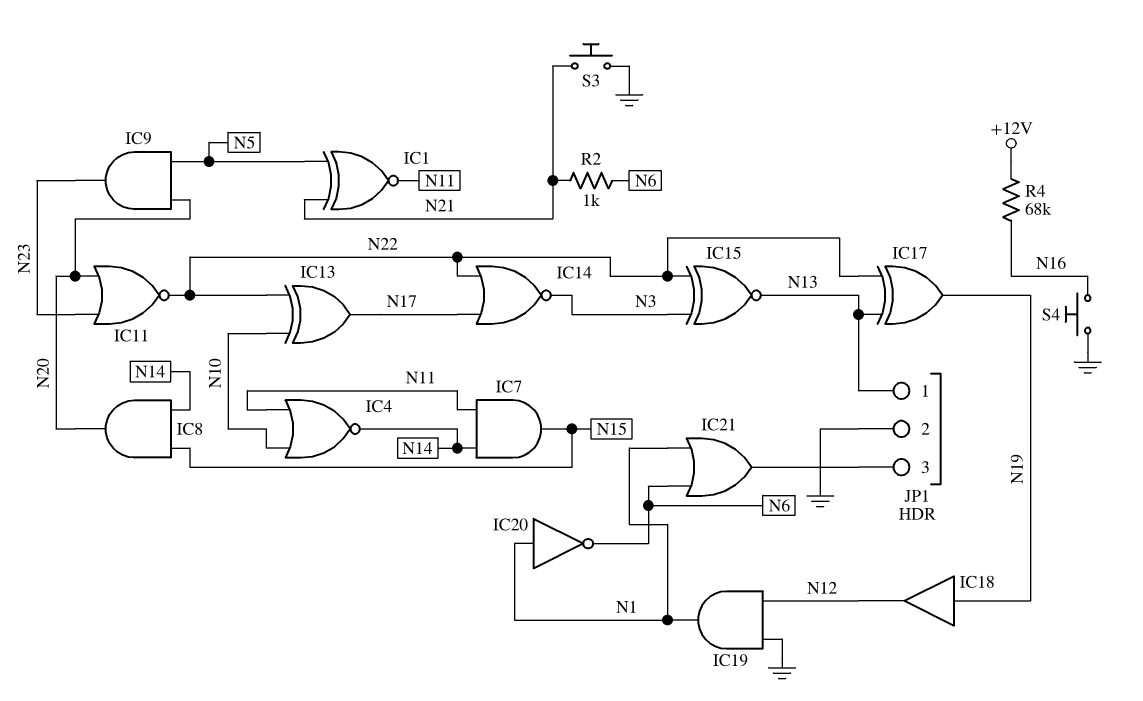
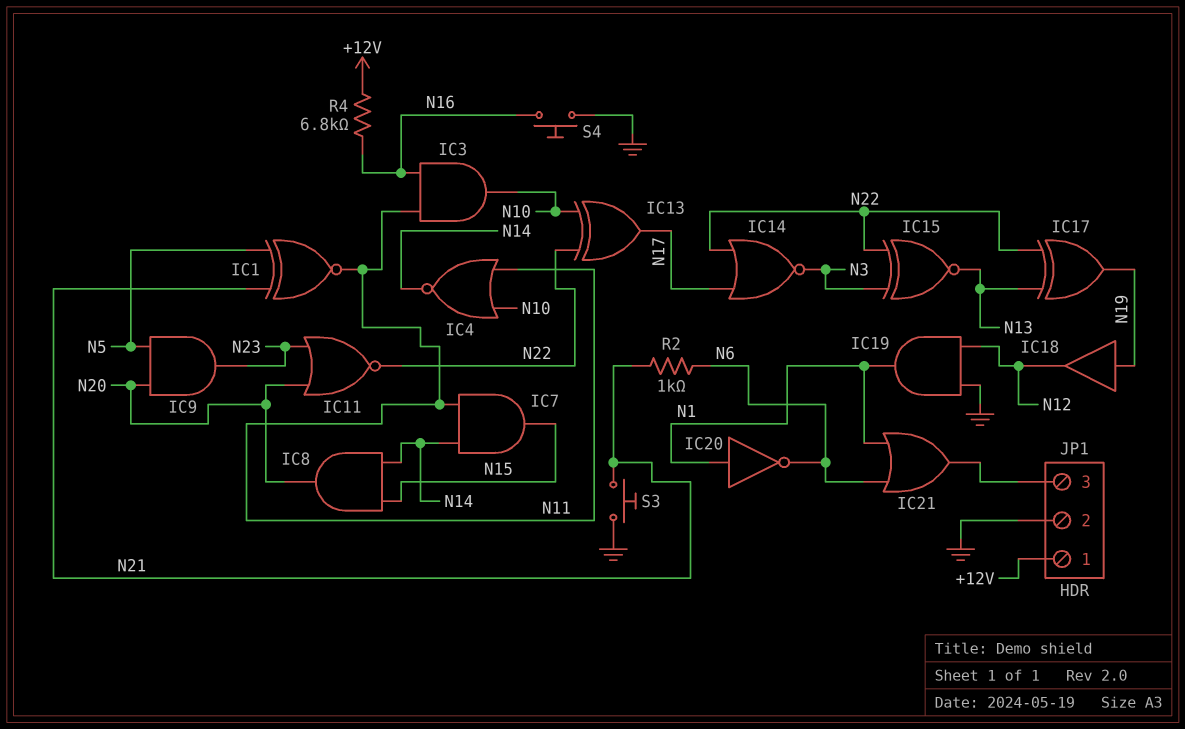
IC3: none -> AND (in N11, in N16, out N10)
JP1 pin 1: N13 -> +12V
R4: 68k (+12V, N16) -> 6.8k (+12V, N16)

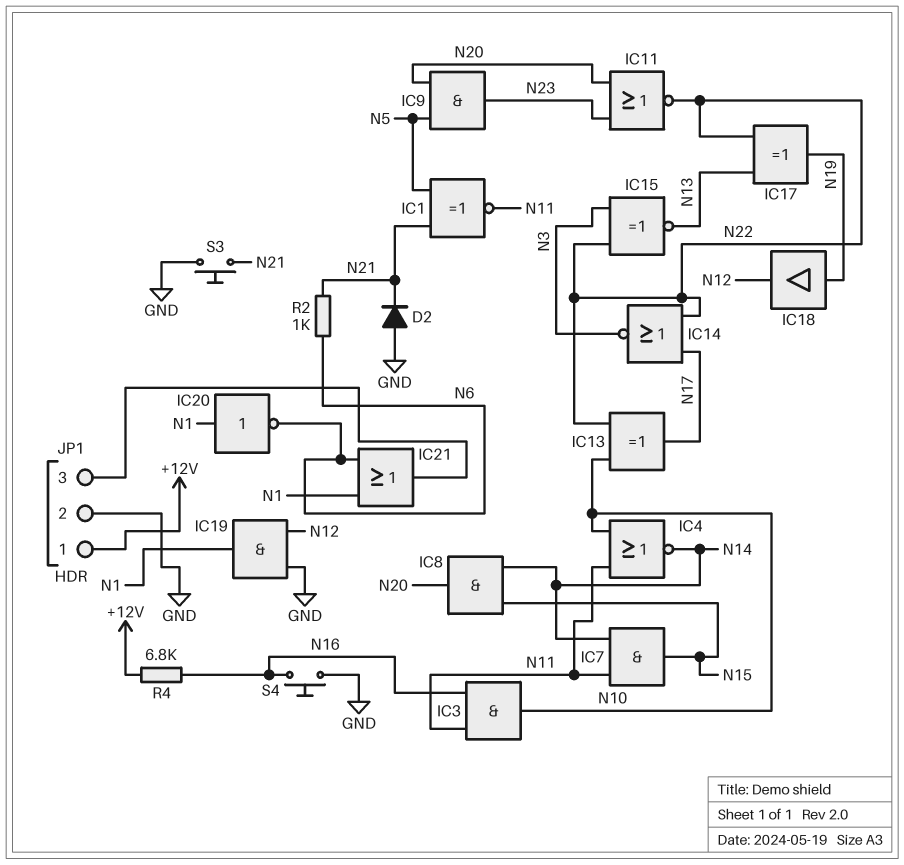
D2: none -> diode (A GND, K N21)

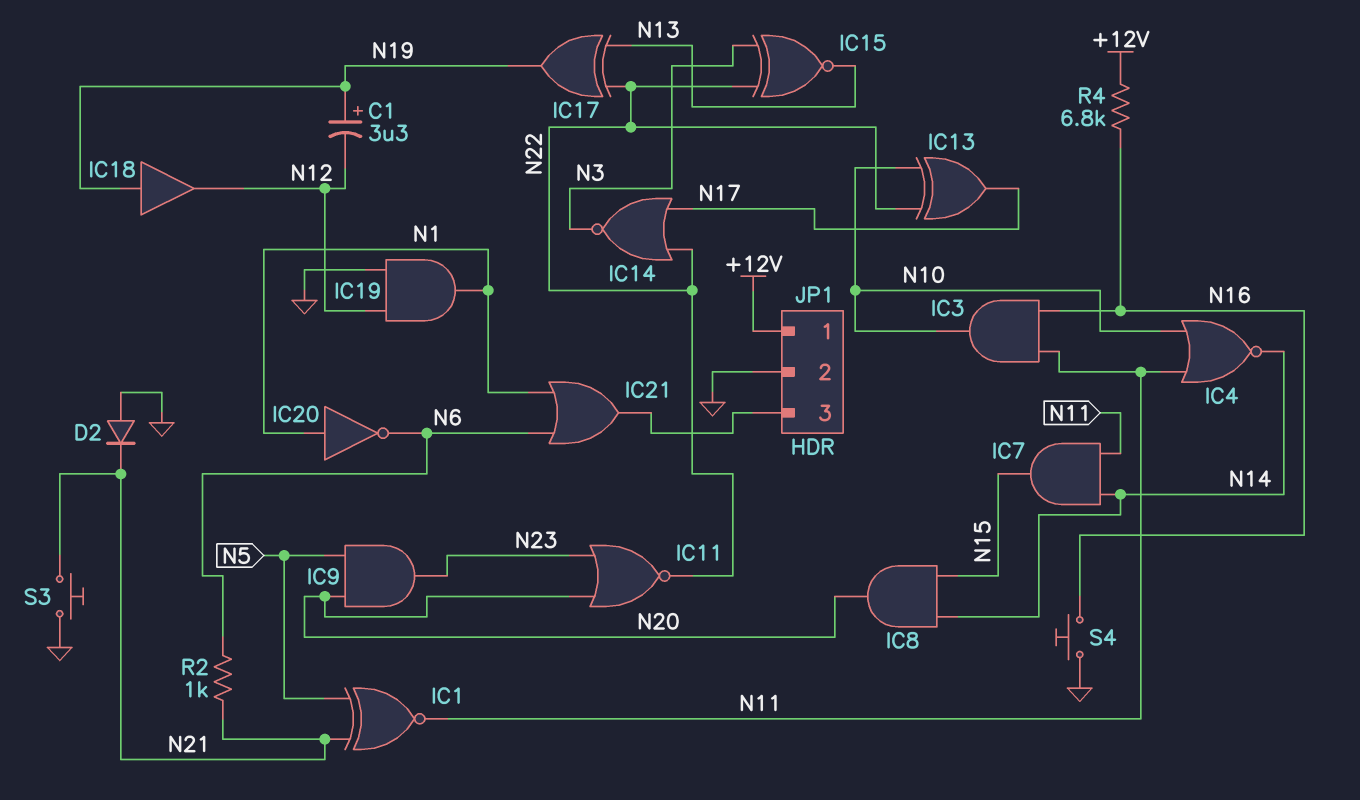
C1: none -> 3.3uF (plus N19, minus N12)

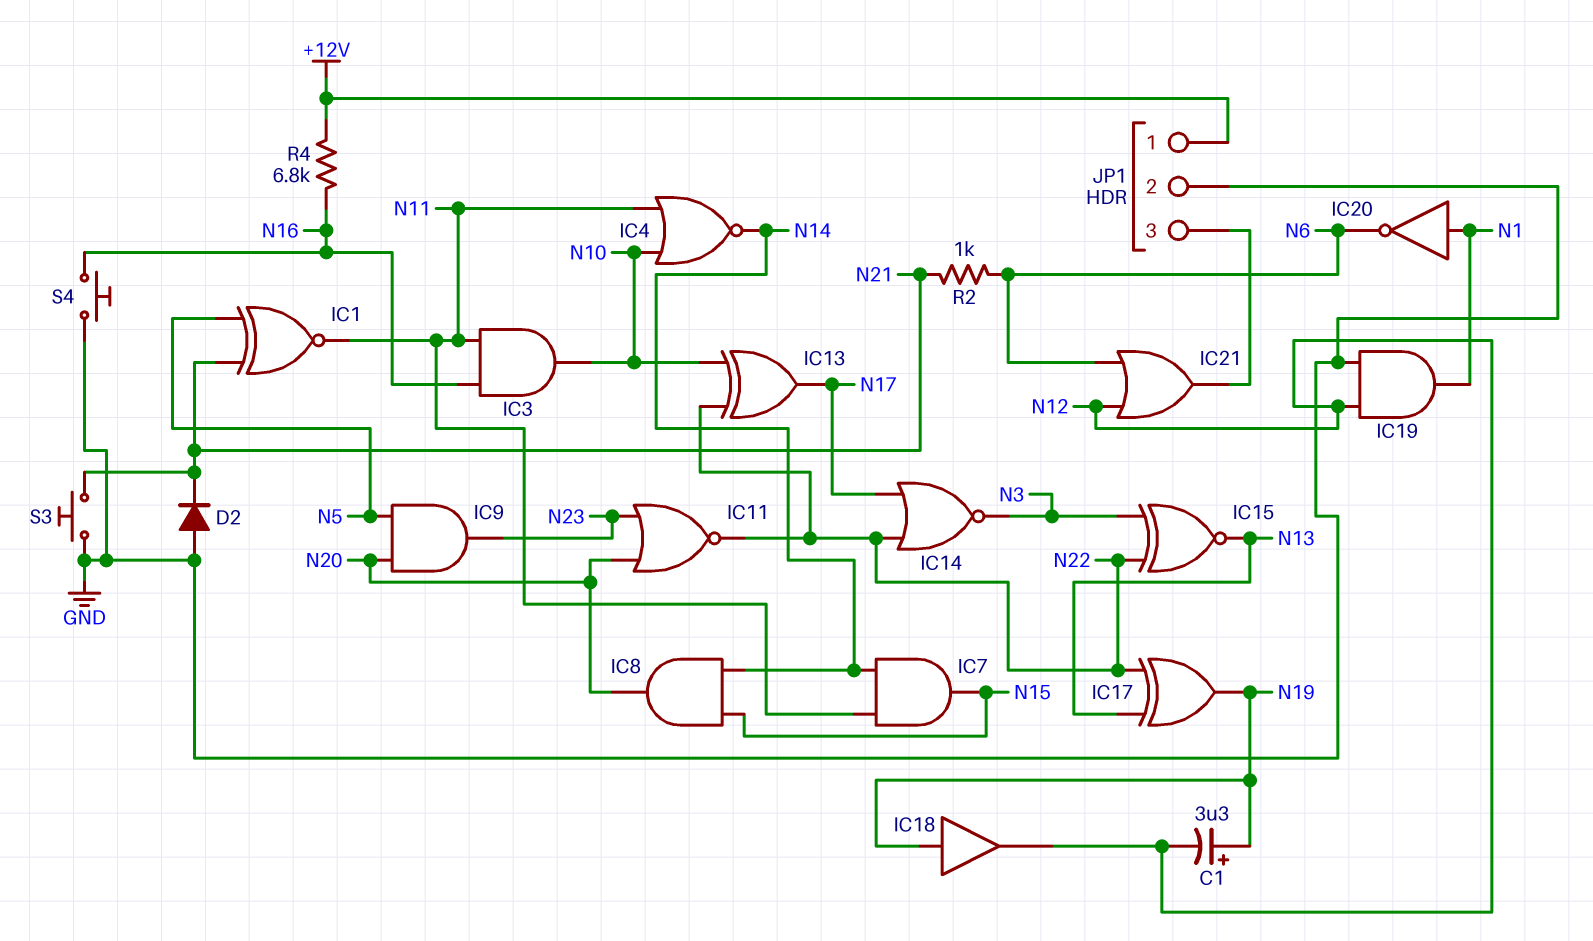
IC21: OR (in N1, in N6, out JP1/3) -> OR (in N6, in N12, out JP1/3)

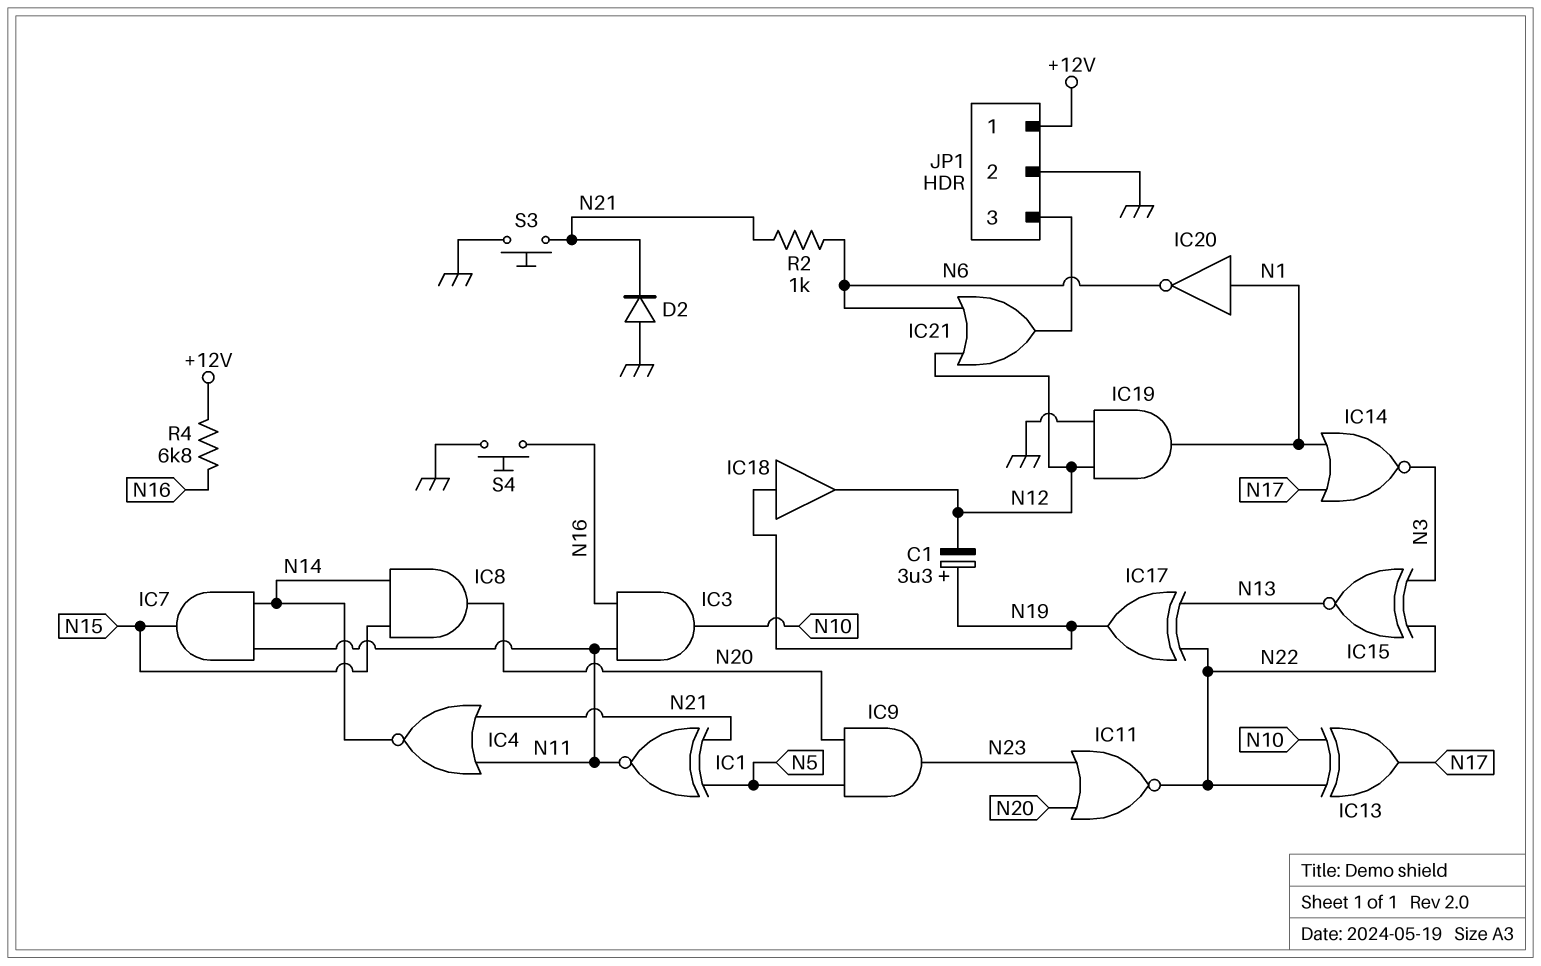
IC4: NOR (in N10, in N11, out N14) -> NOR (in N11, in N21, out N14)
IC14: NOR (in N17, in N22, out N3) -> NOR (in N1, in N17, out N3)

